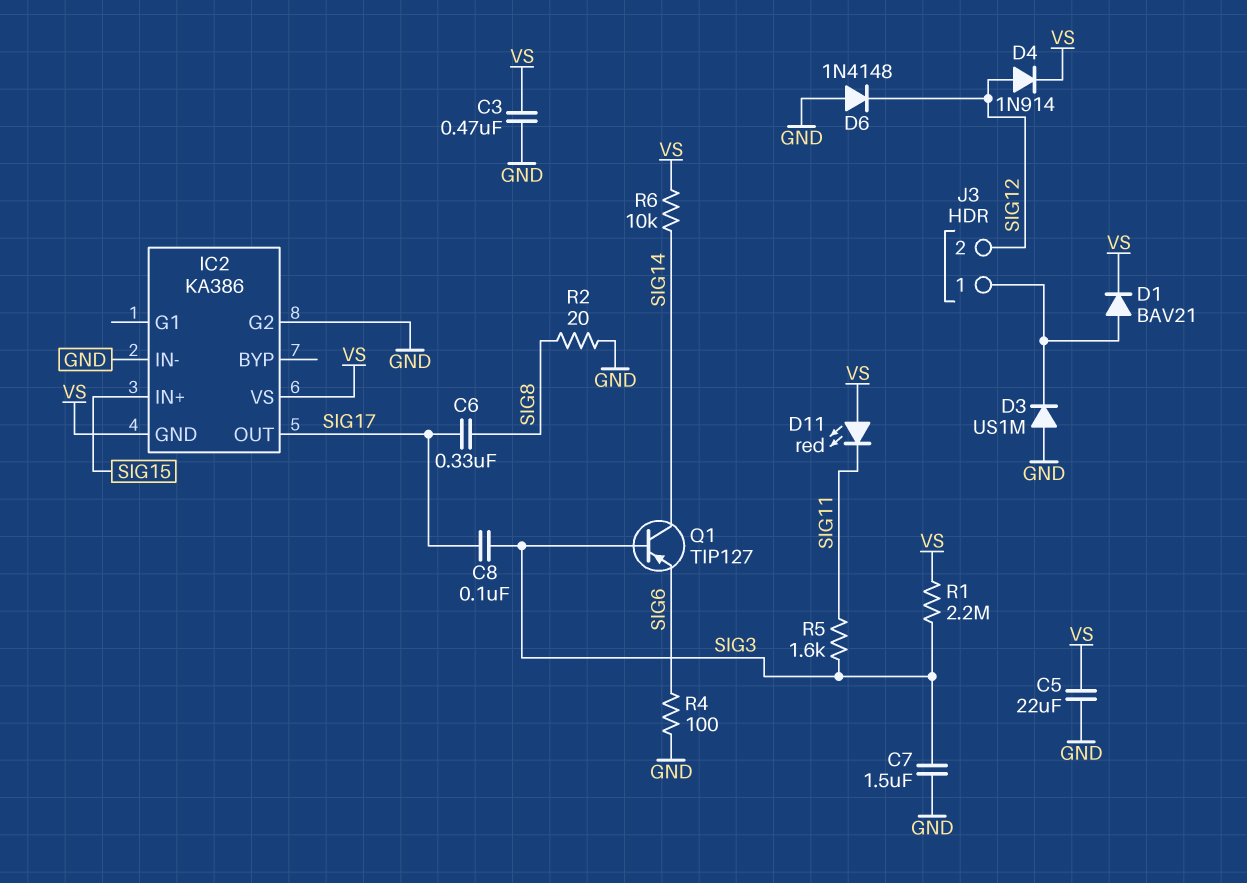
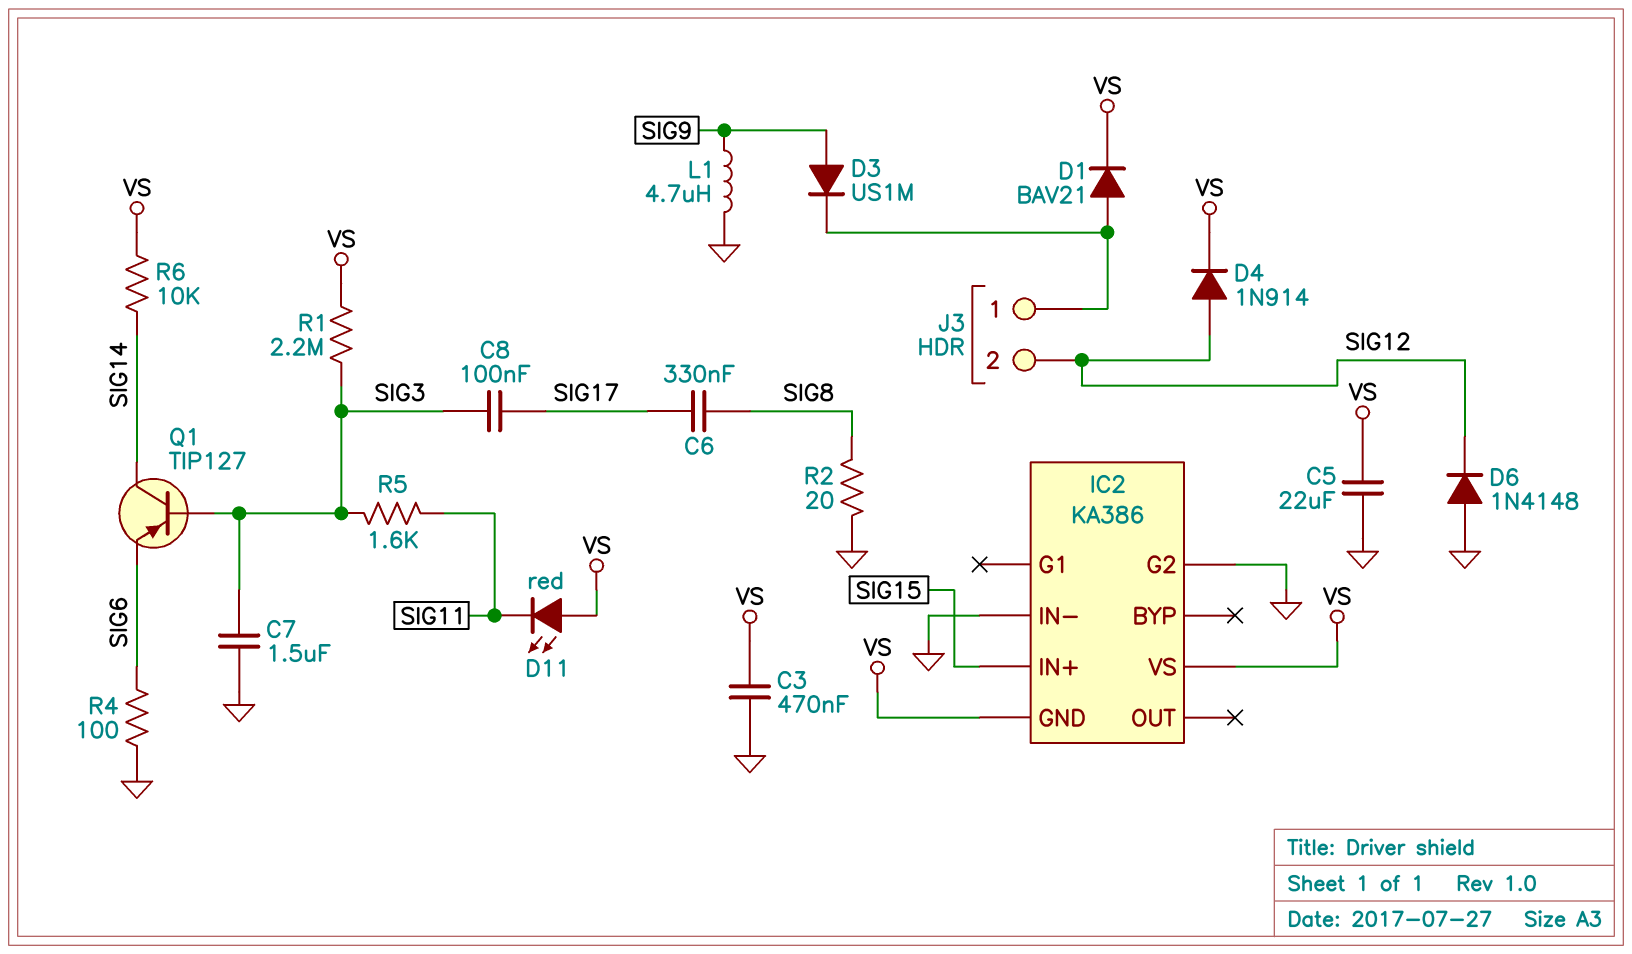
D3: diode US1M (A GND, K J3/1) -> diode US1M (A SIG9, K J3/1)
IC2 pin OUT: SIG17 -> none
L1: none -> 4.7uH (GND, SIG9)

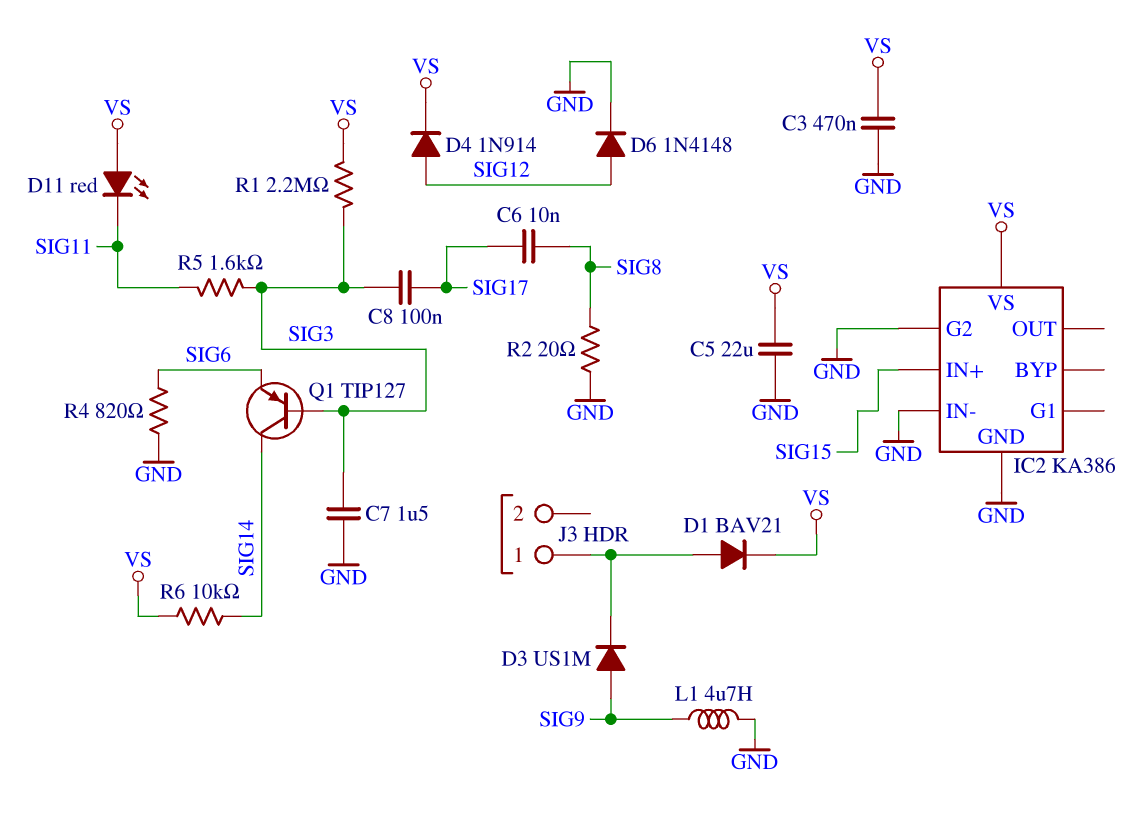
C6: 330nF (SIG8, SIG17) -> 10nF (SIG8, SIG17)
D6: diode 1N4148 (A GND, K SIG12) -> diode 1N4148 (A SIG12, K GND)
IC2 pin GND: VS -> GND
J3 pin 2: SIG12 -> none
R4: 100 (GND, SIG6) -> 820 (GND, SIG6)

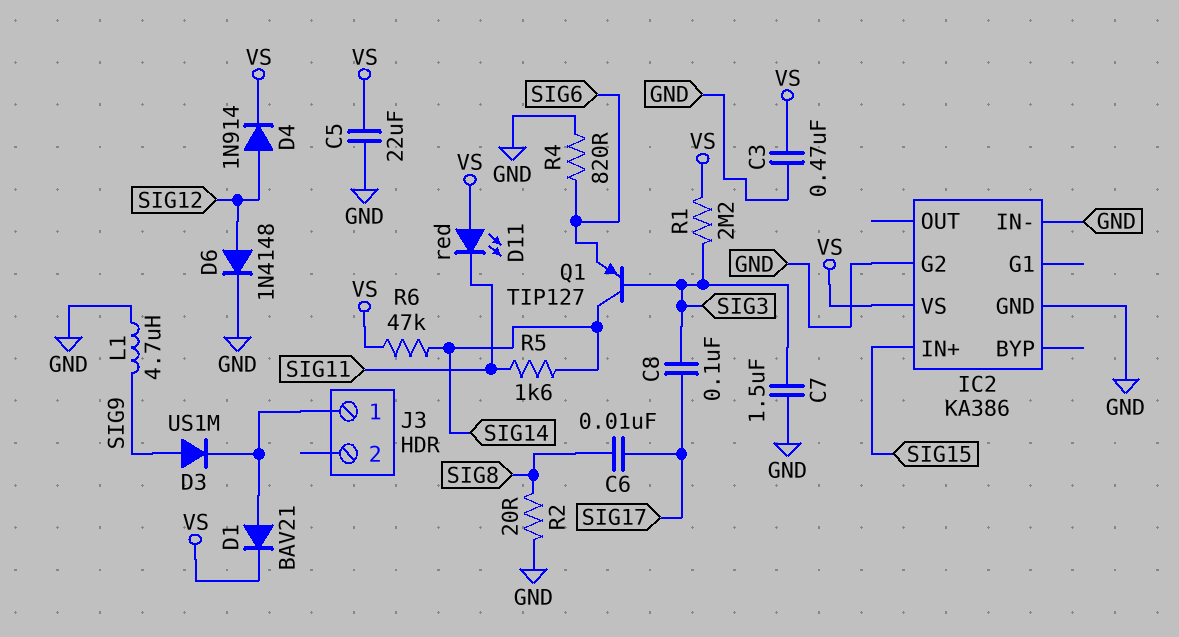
R5: 1.6k (SIG3, SIG11) -> 1.6k (SIG11, SIG14)
R6: 10k (SIG14, VS) -> 47k (SIG14, VS)

